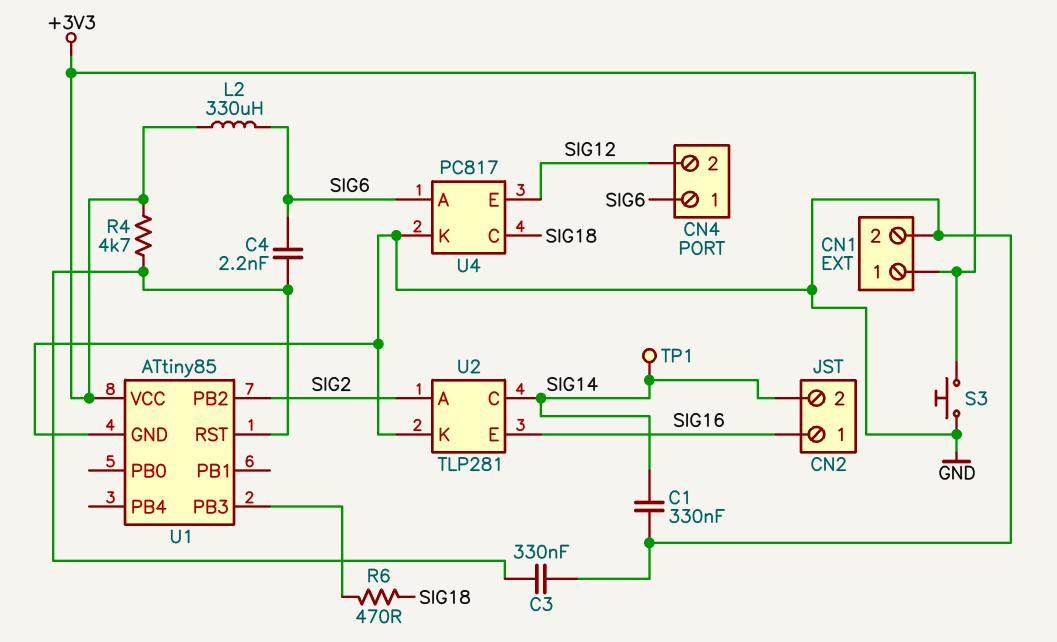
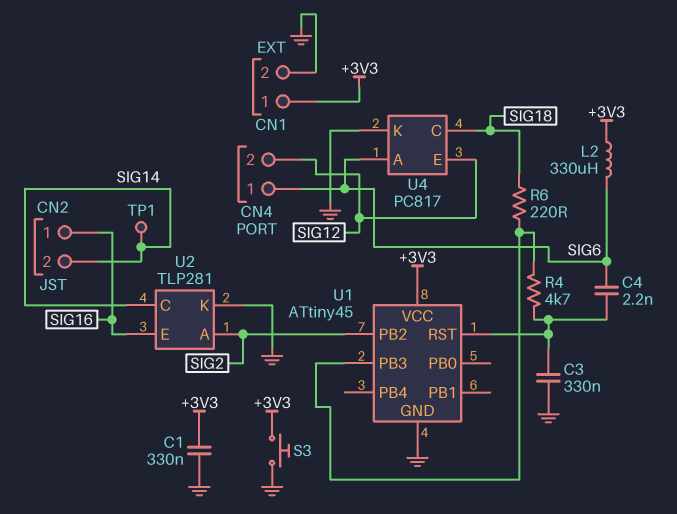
C1: 330nF (GND, SIG14) -> 330nF (+3V3, GND)
R4: 4.7k (+3V3, U1/RST) -> 4.7k (U1/PB3, U1/RST)
R6: 470 (SIG18, U1/PB3) -> 220 (SIG18, U1/PB3)
U1: ATtiny85 -> ATtiny45

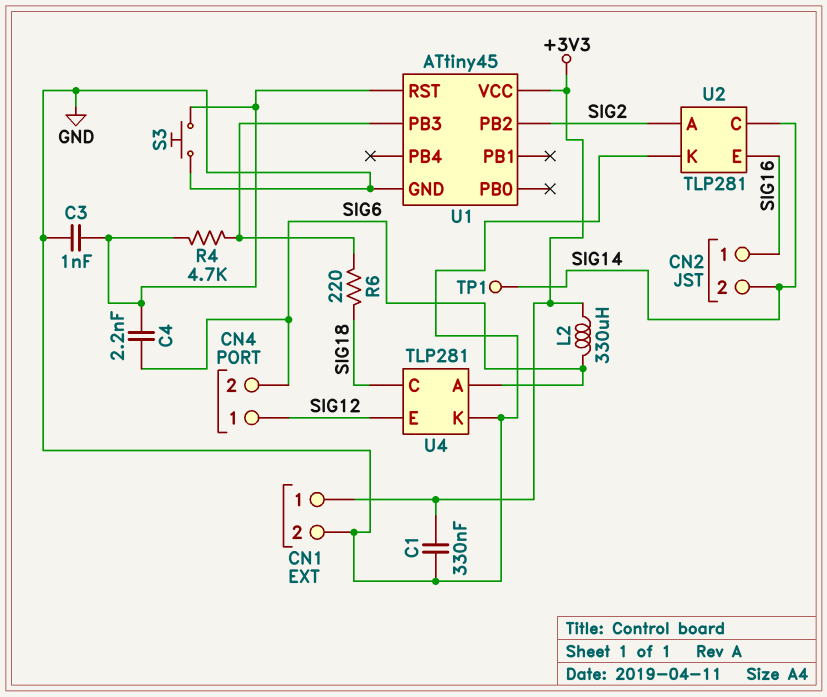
C3: 330nF (GND, U1/RST) -> 1nF (GND, U1/RST)
CN4 pin 1: SIG6 -> SIG12
CN4 pin 2: SIG12 -> SIG6
S3: button (+3V3, GND) -> button (GND, U1/RST)
U4: PC817 -> TLP281

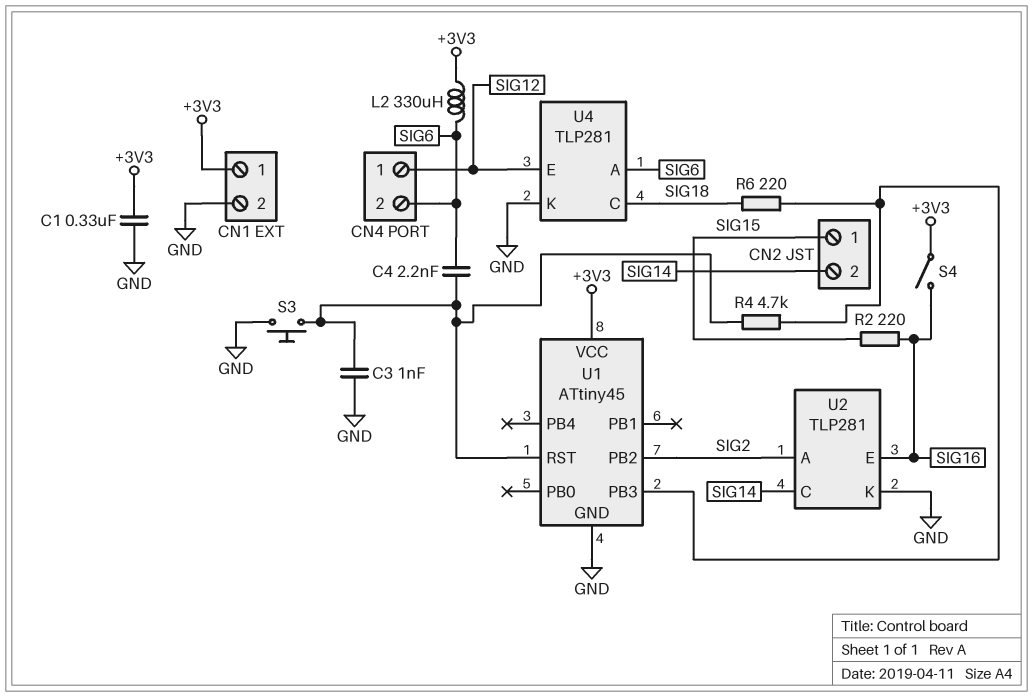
CN2 pin 1: SIG16 -> SIG15
R2: none -> 220 (SIG15, SIG16)
S4: none -> switch (+3V3, SIG16)
TP1: test point (SIG14) -> none

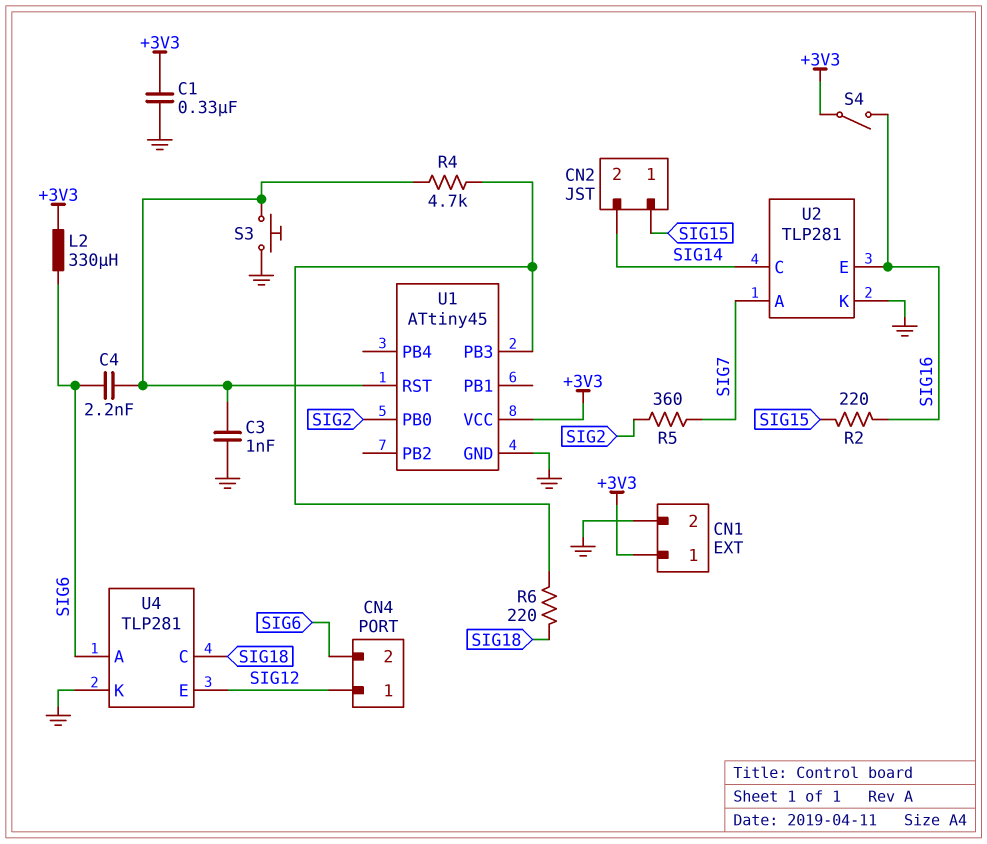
R5: none -> 360 (SIG2, SIG7)
U1 pin PB0: none -> SIG2
U1 pin PB2: SIG2 -> none
U2 pin A: SIG2 -> SIG7

